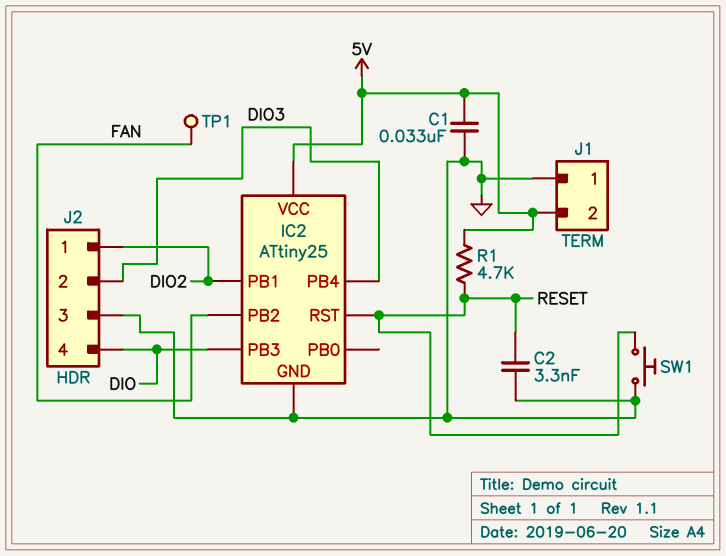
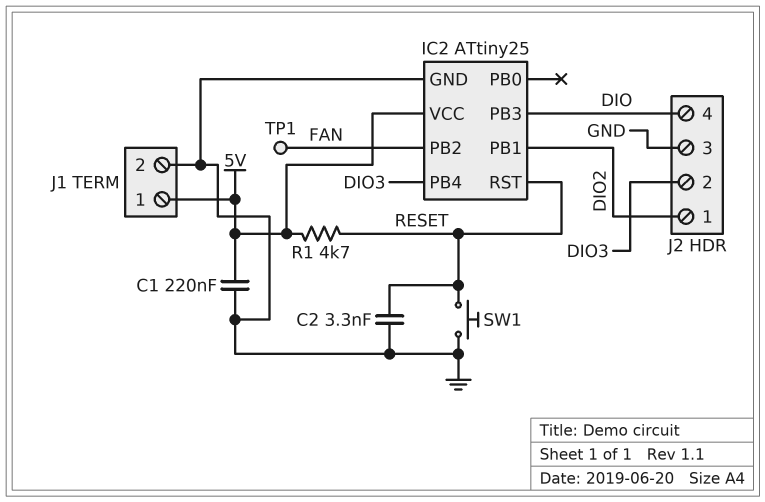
C1: 33nF (5V, GND) -> 220nF (5V, GND)
J1 pin 1: GND -> 5V
J1 pin 2: 5V -> GND

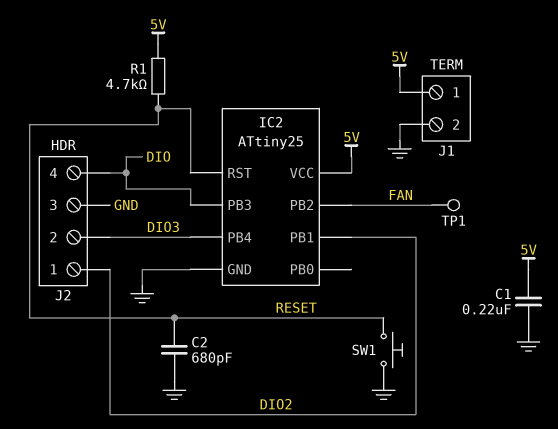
C2: 3.3nF (GND, RESET) -> 680pF (GND, RESET)

